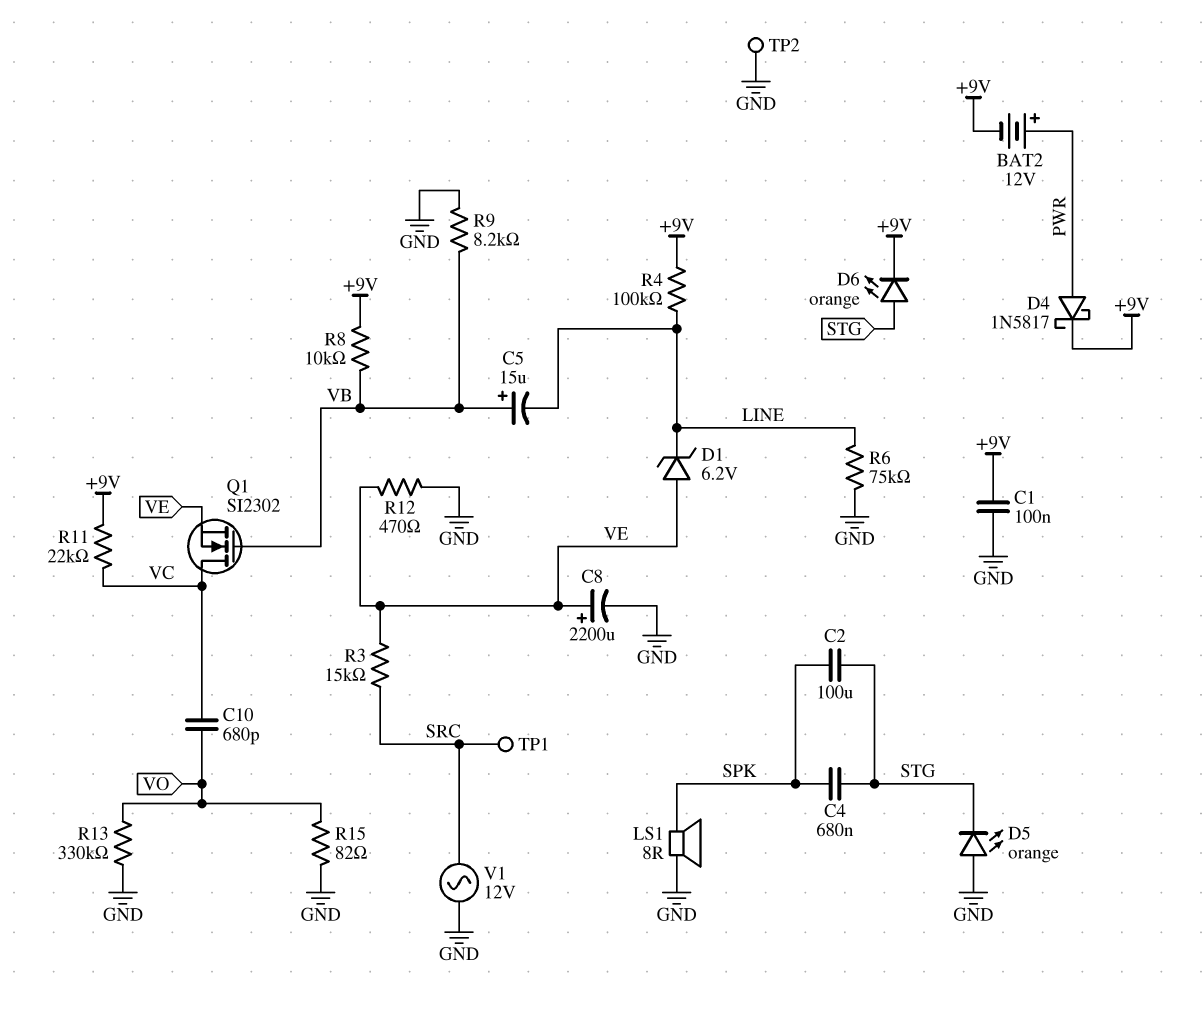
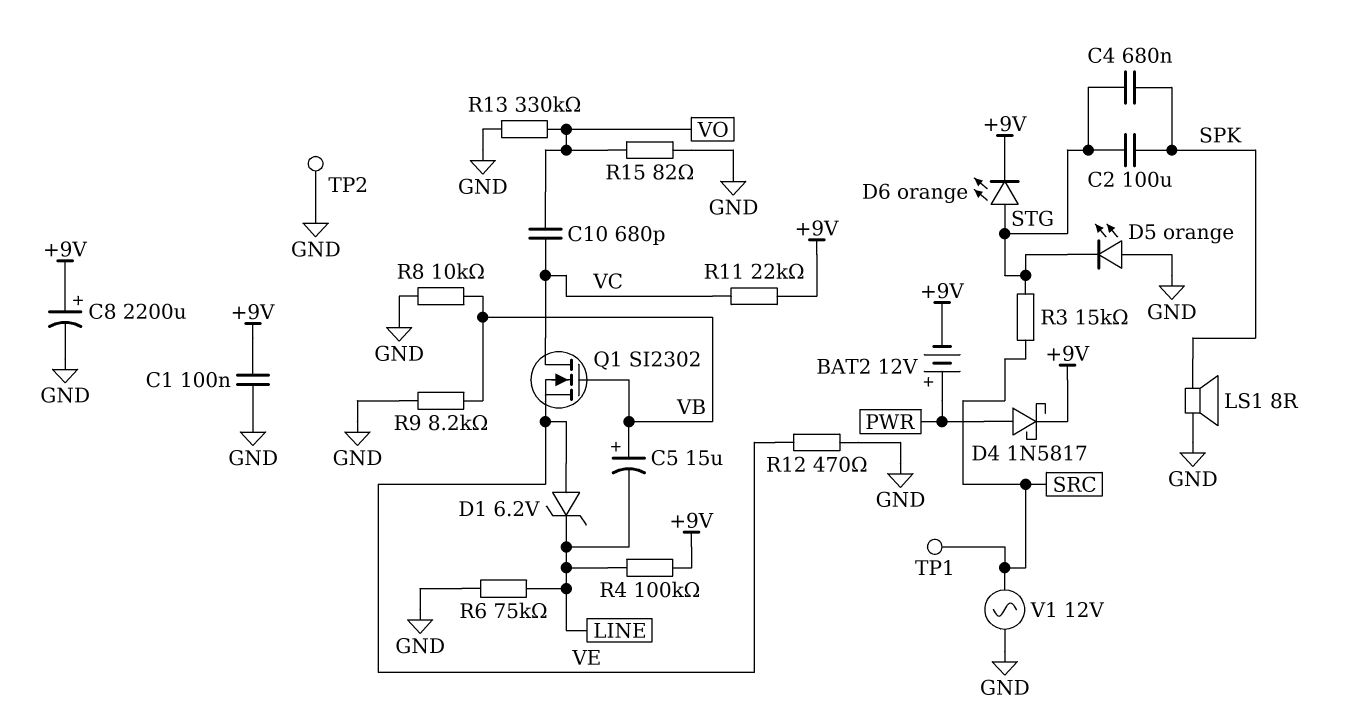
C8: 2200uF (plus VE, minus GND) -> 2200uF (plus +9V, minus GND)
R3: 15k (SRC, VE) -> 15k (SRC, STG)
R8: 10k (+9V, VB) -> 10k (GND, VB)

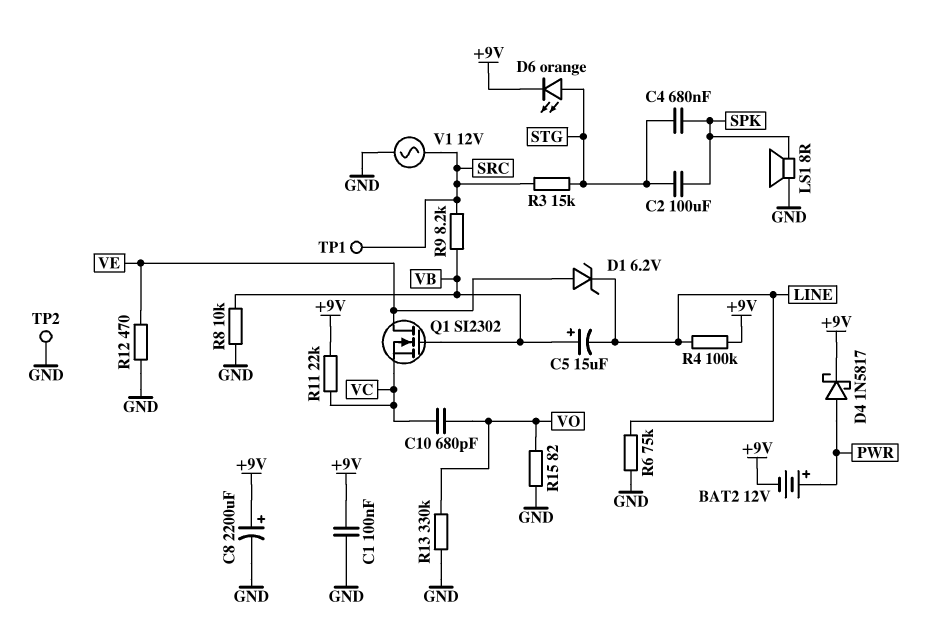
D5: LED orange (A GND, K STG) -> none
Q1: NMOS SI2302 (G VB, D VC, S VE) -> NMOS SI2302 (G VB, D VE, S VC)
R9: 8.2k (GND, VB) -> 8.2k (SRC, VB)

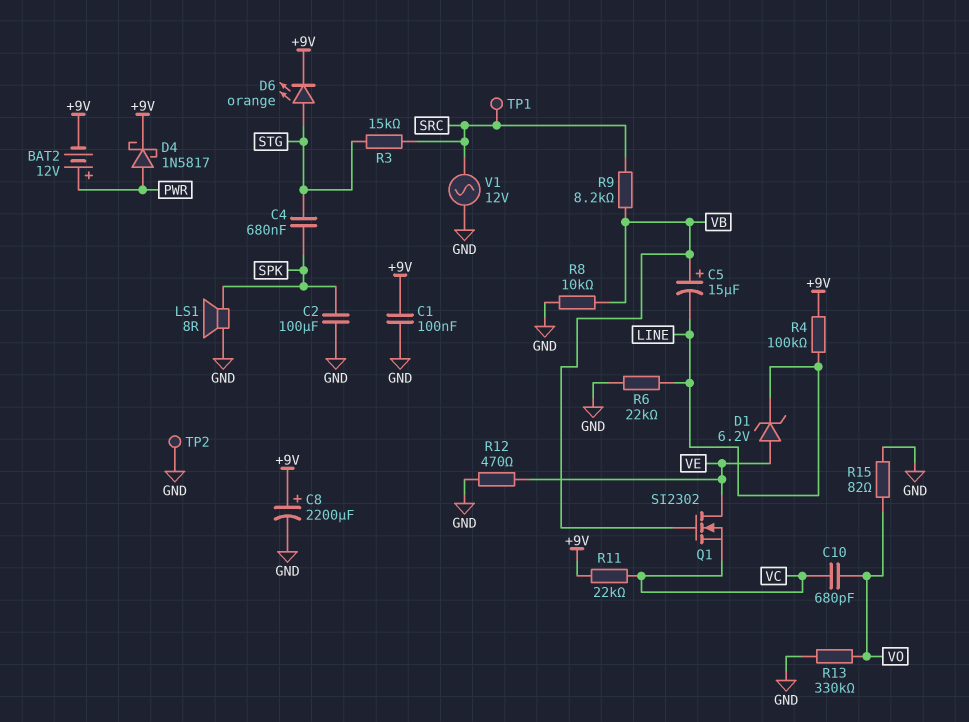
C2: 100uF (SPK, STG) -> 100uF (GND, SPK)
R6: 75k (GND, LINE) -> 22k (GND, LINE)

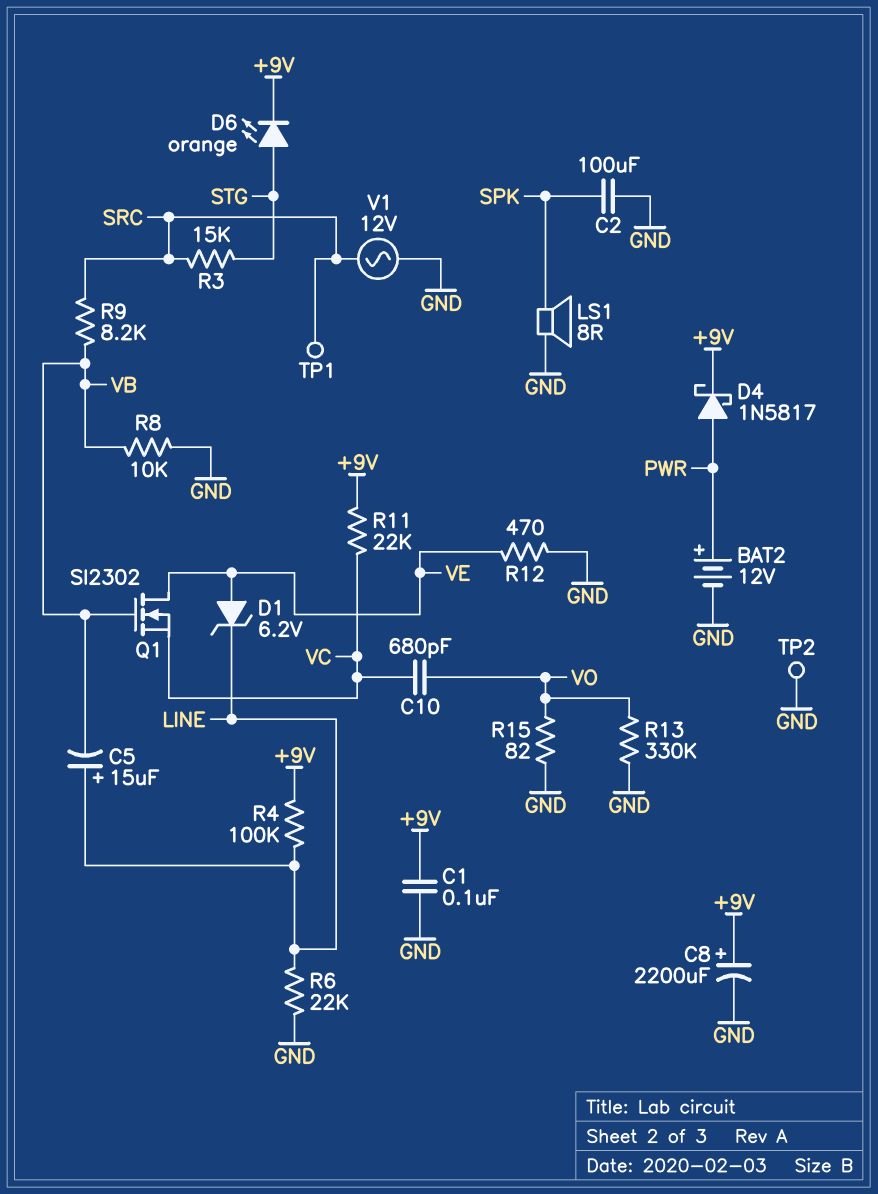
BAT2: 12V (plus PWR, minus +9V) -> 12V (plus PWR, minus GND)
C4: 680nF (SPK, STG) -> none
C5: 15uF (plus VB, minus LINE) -> 15uF (plus LINE, minus VB)

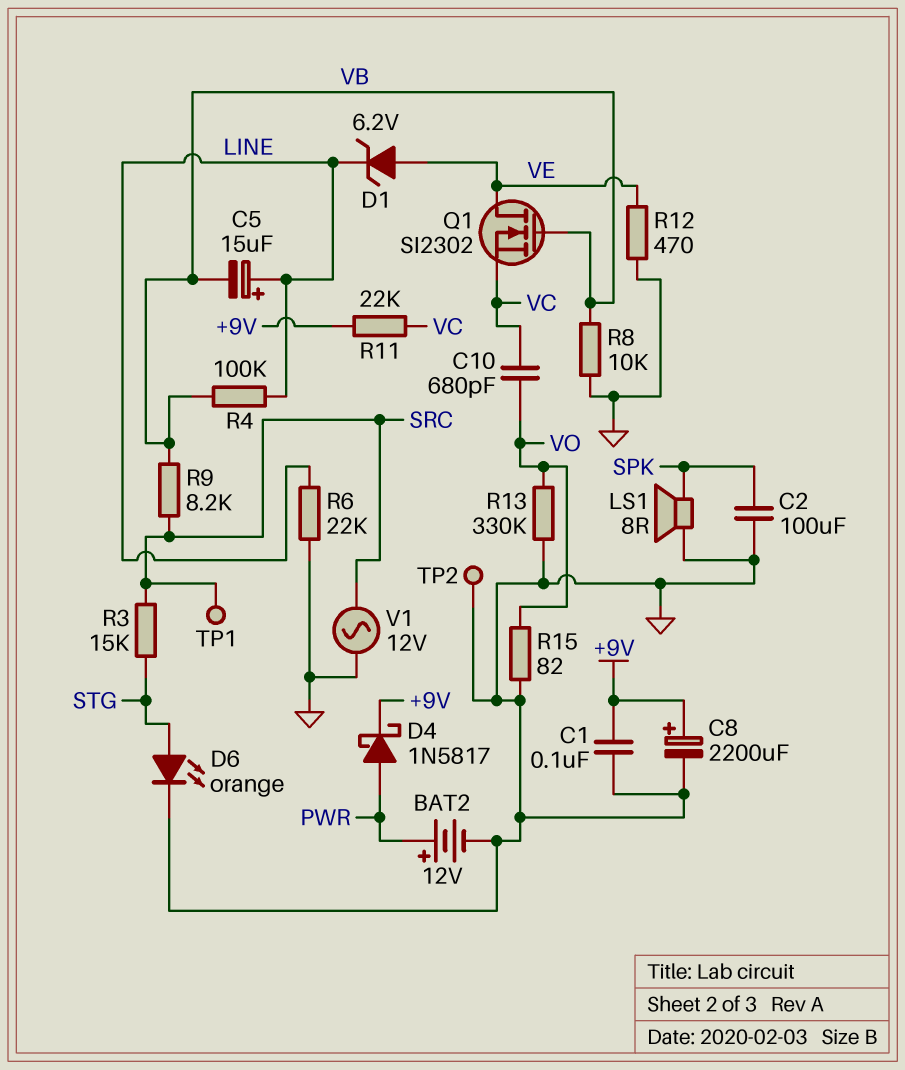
D6: LED orange (A STG, K +9V) -> LED orange (A STG, K GND)
R4: 100k (+9V, LINE) -> 100k (LINE, VB)

